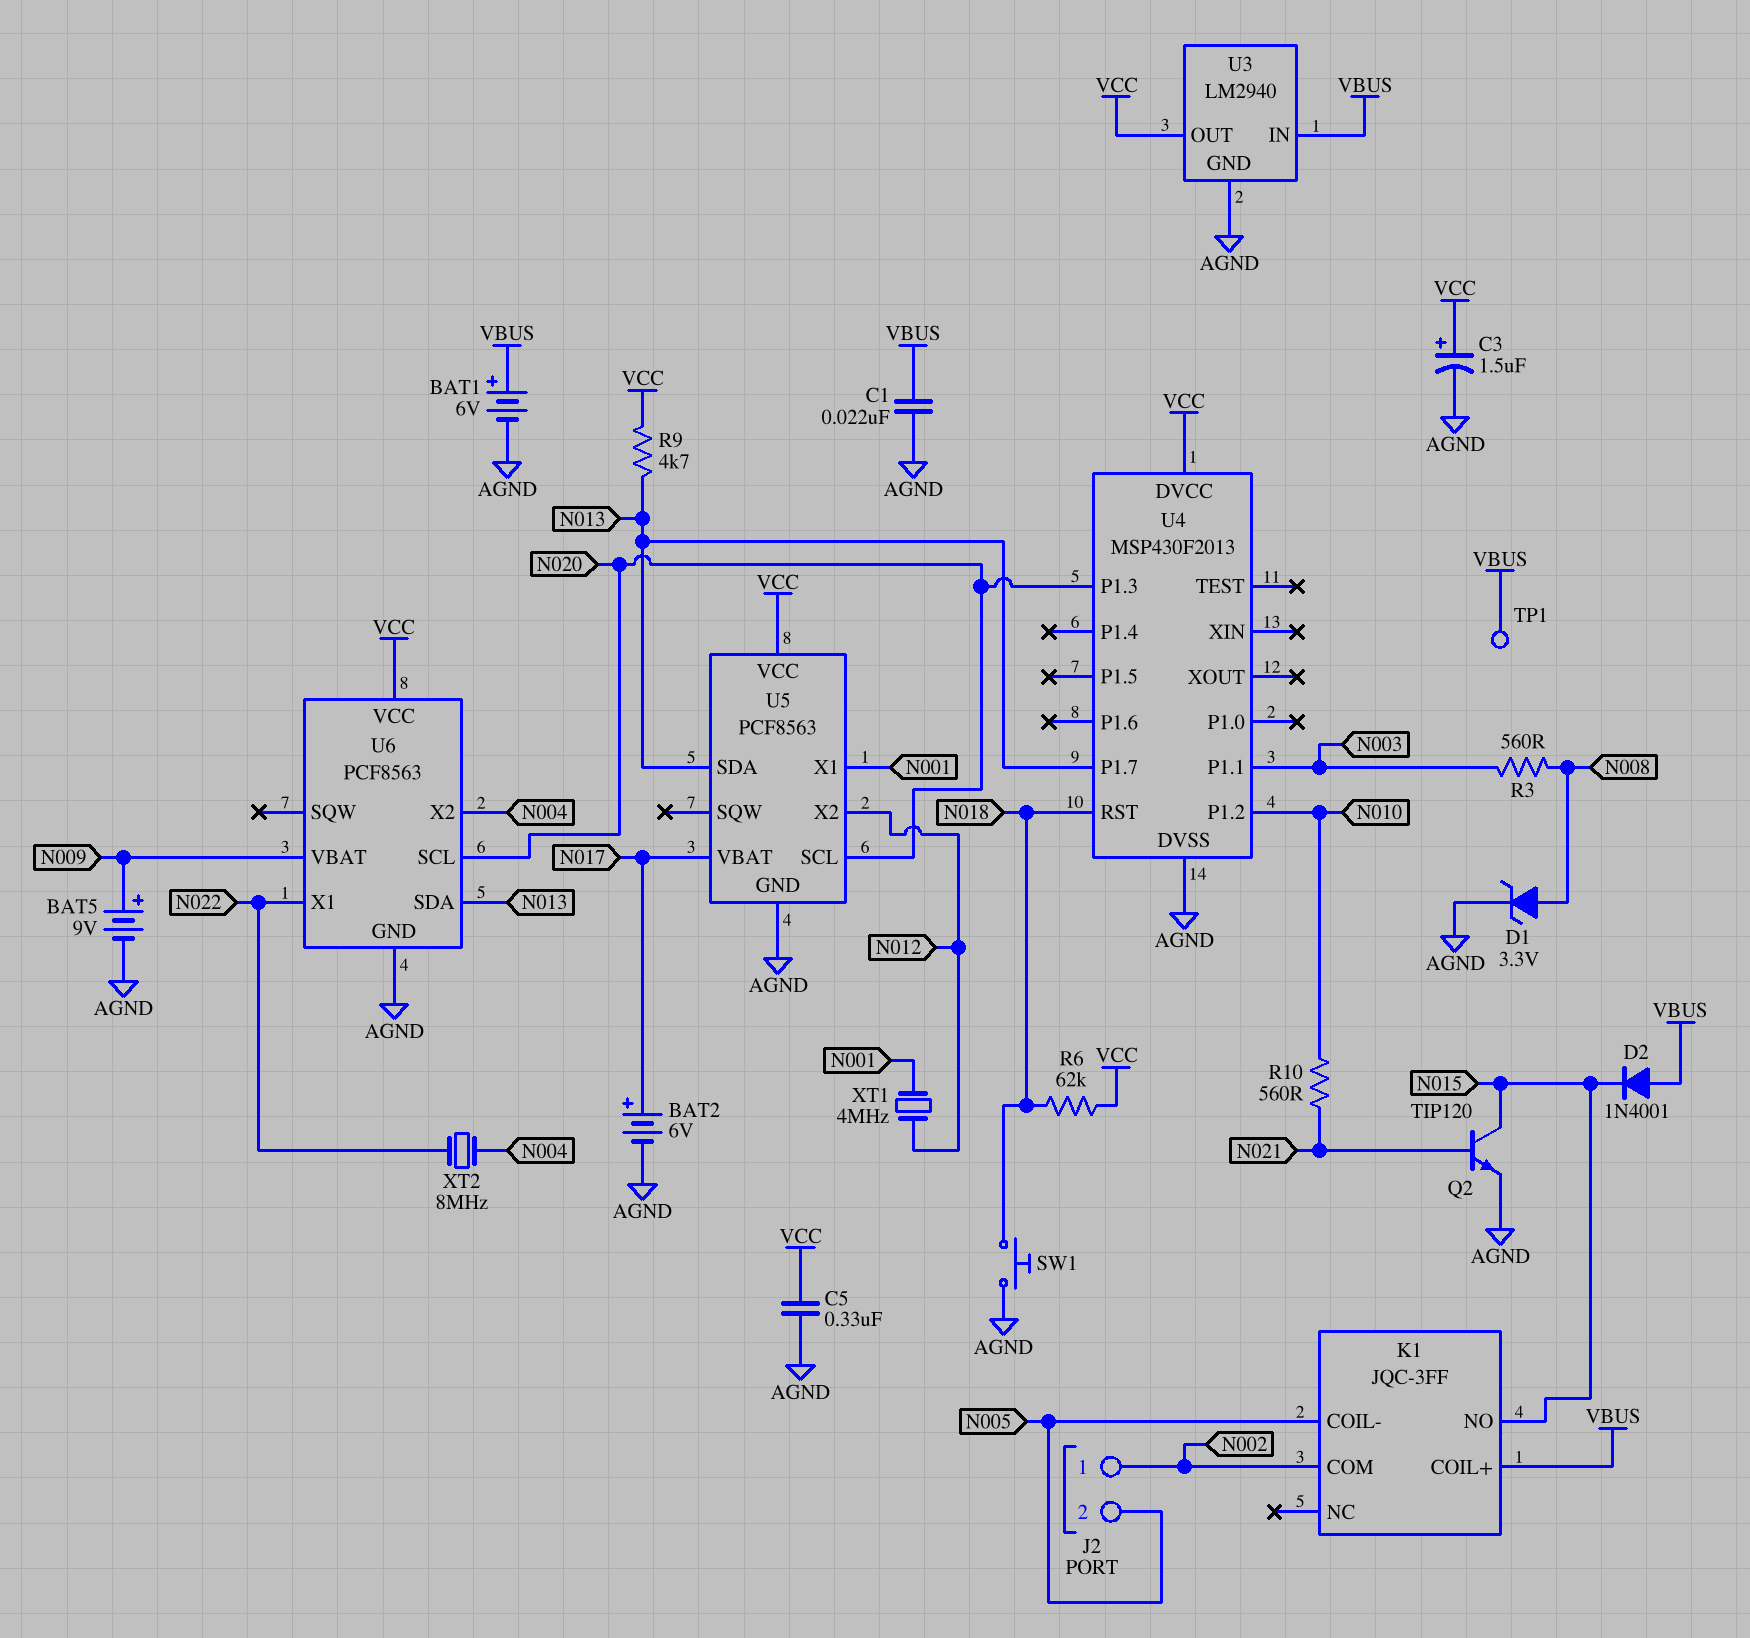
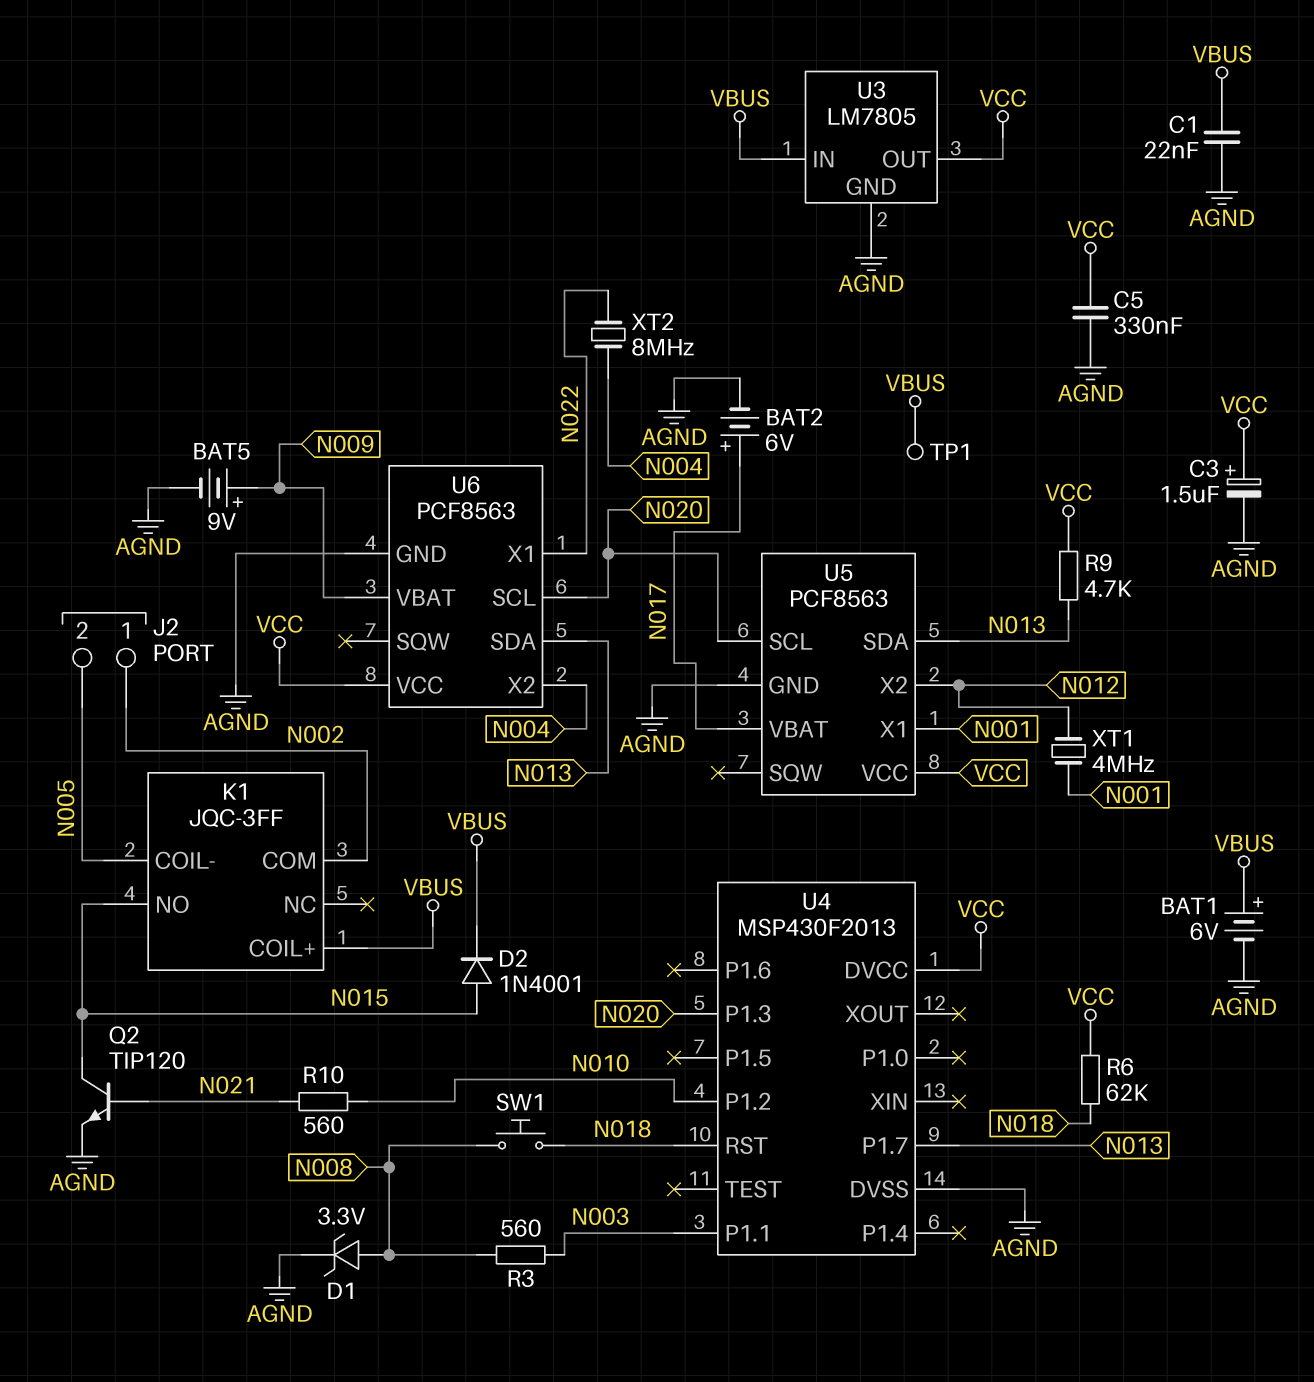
D2: diode 1N4001 (A VBUS, K N015) -> diode 1N4001 (A N015, K VBUS)
SW1: button (AGND, N018) -> button (N008, N018)
U3: LM2940 -> LM7805

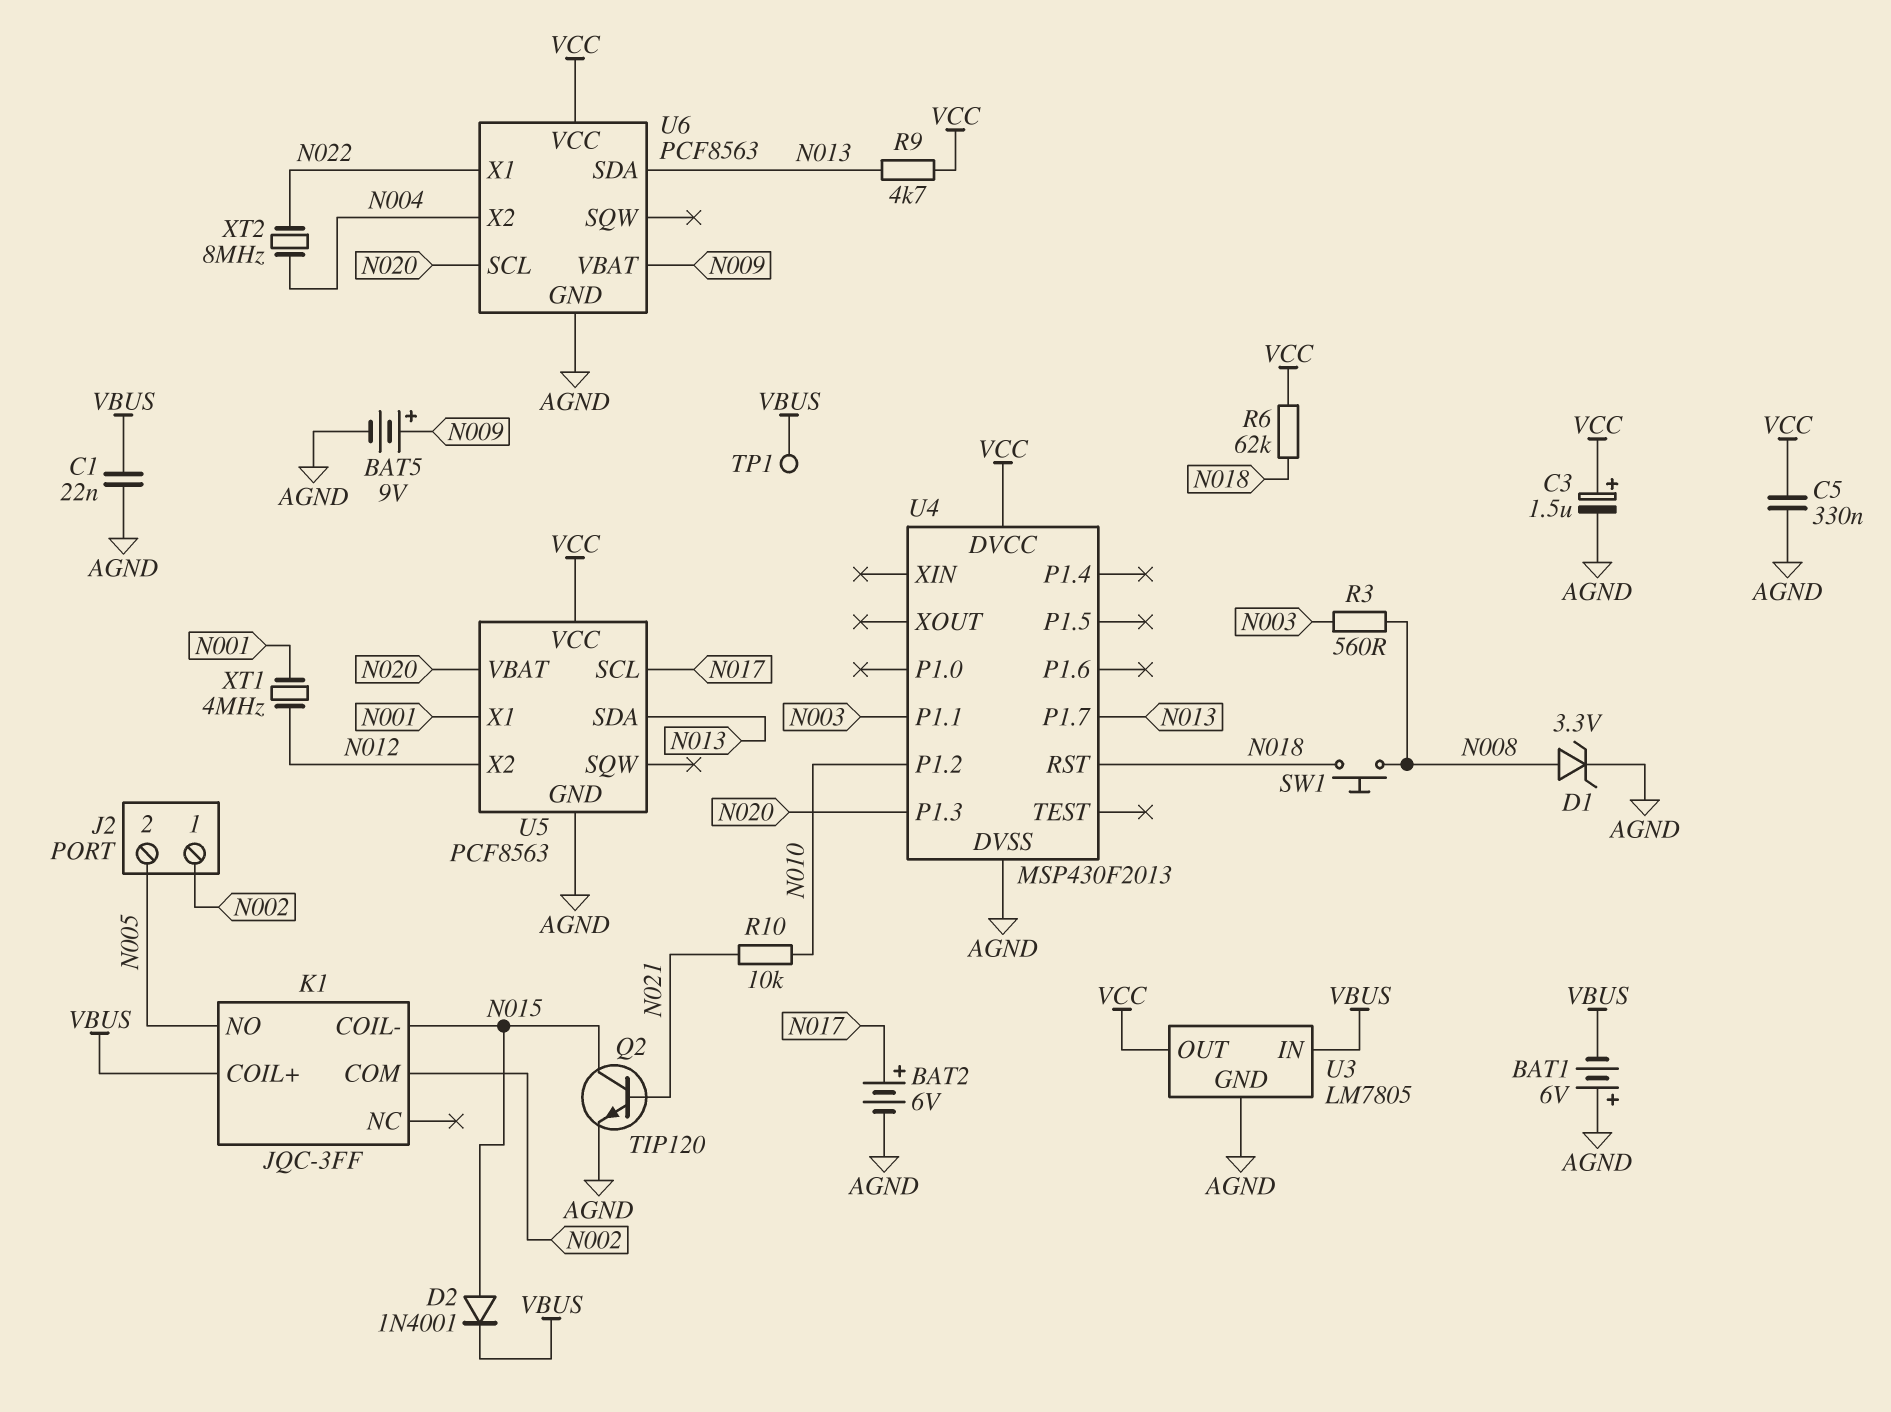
BAT1: 6V (plus VBUS, minus AGND) -> 6V (plus AGND, minus VBUS)
K1 pin COIL-: N005 -> N015
K1 pin NO: N015 -> N005
R10: 560 (N010, N021) -> 10k (N010, N021)
U5 pin SCL: N020 -> N017
U5 pin VBAT: N017 -> N020

